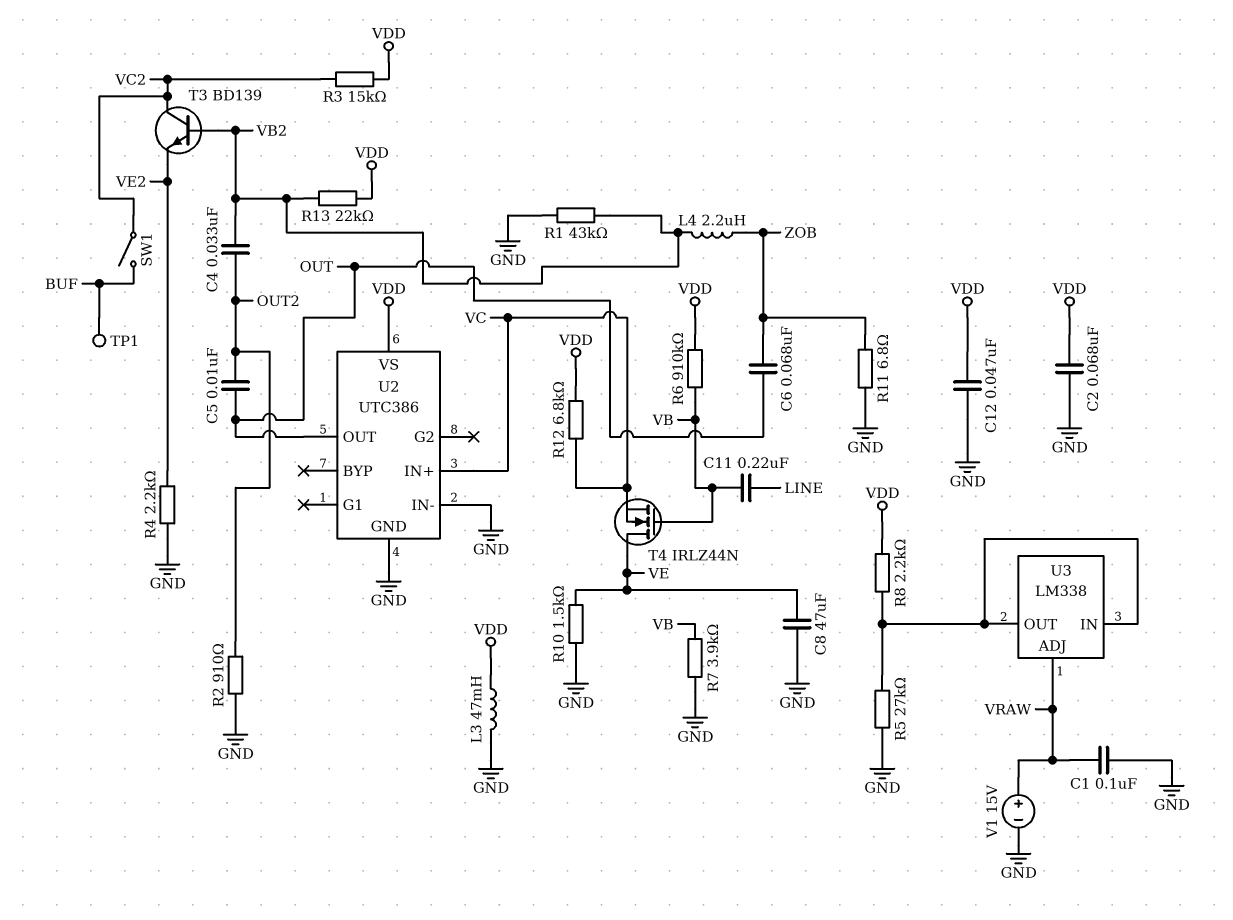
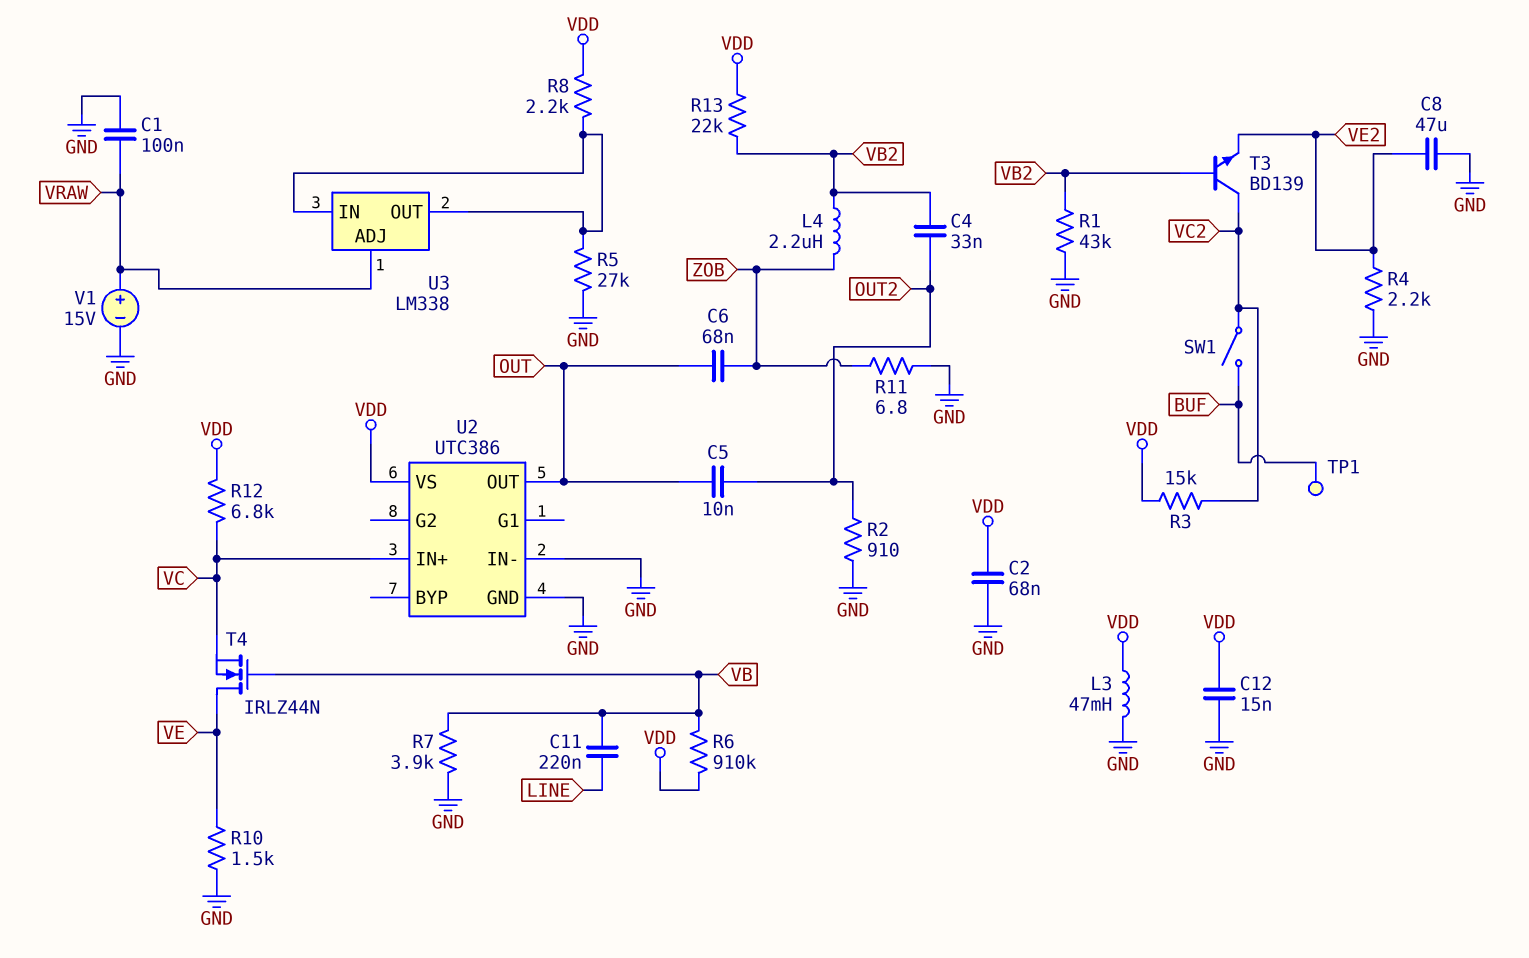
C8: 47uF (GND, VE) -> 47uF (GND, VE2)
C12: 47nF (GND, VDD) -> 15nF (GND, VDD)

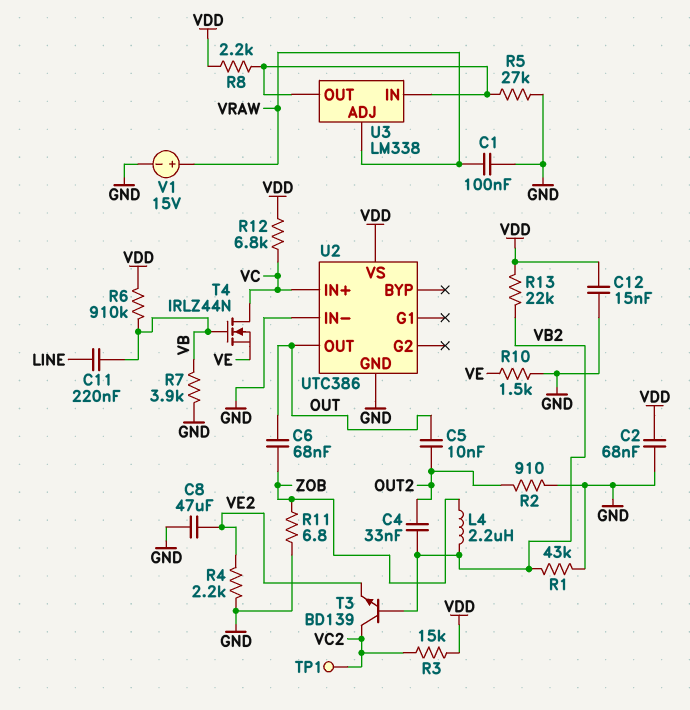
L3: 47mH (GND, VDD) -> none
SW1: switch (BUF, VC2) -> none
T4: NMOS IRLZ44N (G VB, D VE, S VC) -> NMOS IRLZ44N (G VB, D VC, S VE)
TP1: test point (BUF) -> test point (VC2)

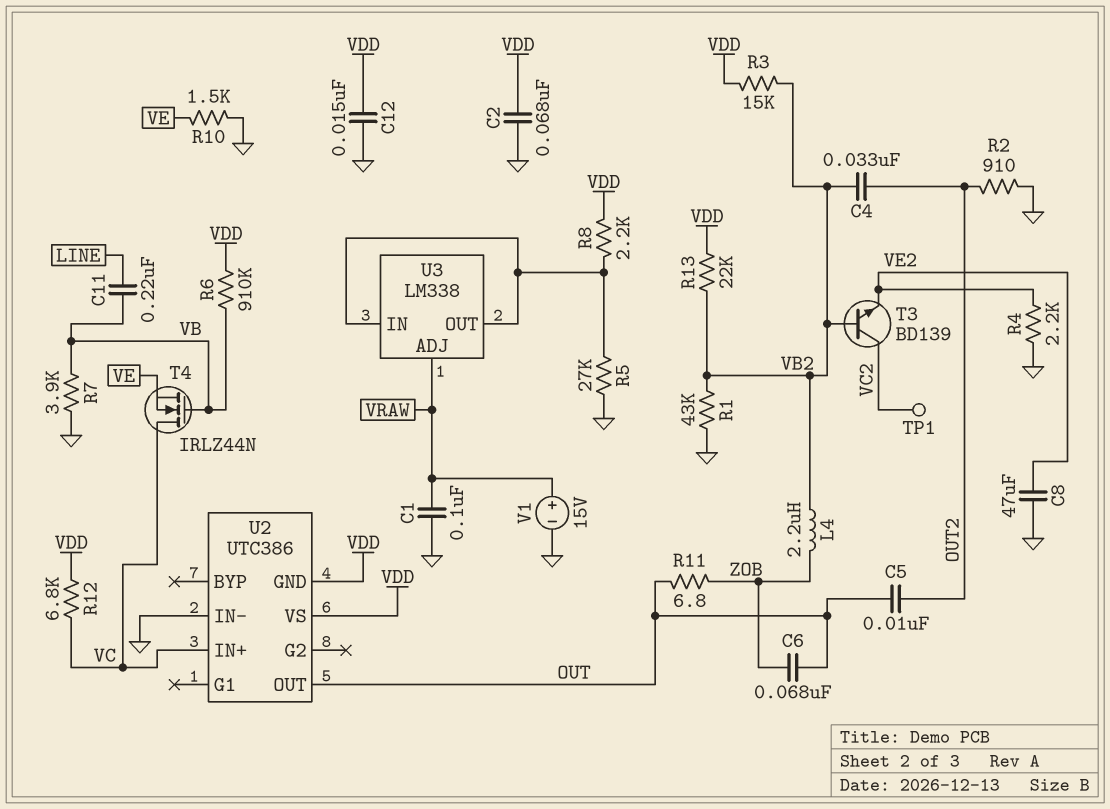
R3: 15k (VC2, VDD) -> 15k (VB2, VDD)
R11: 6.8 (GND, ZOB) -> 6.8 (OUT, ZOB)
U2 pin GND: GND -> VDD

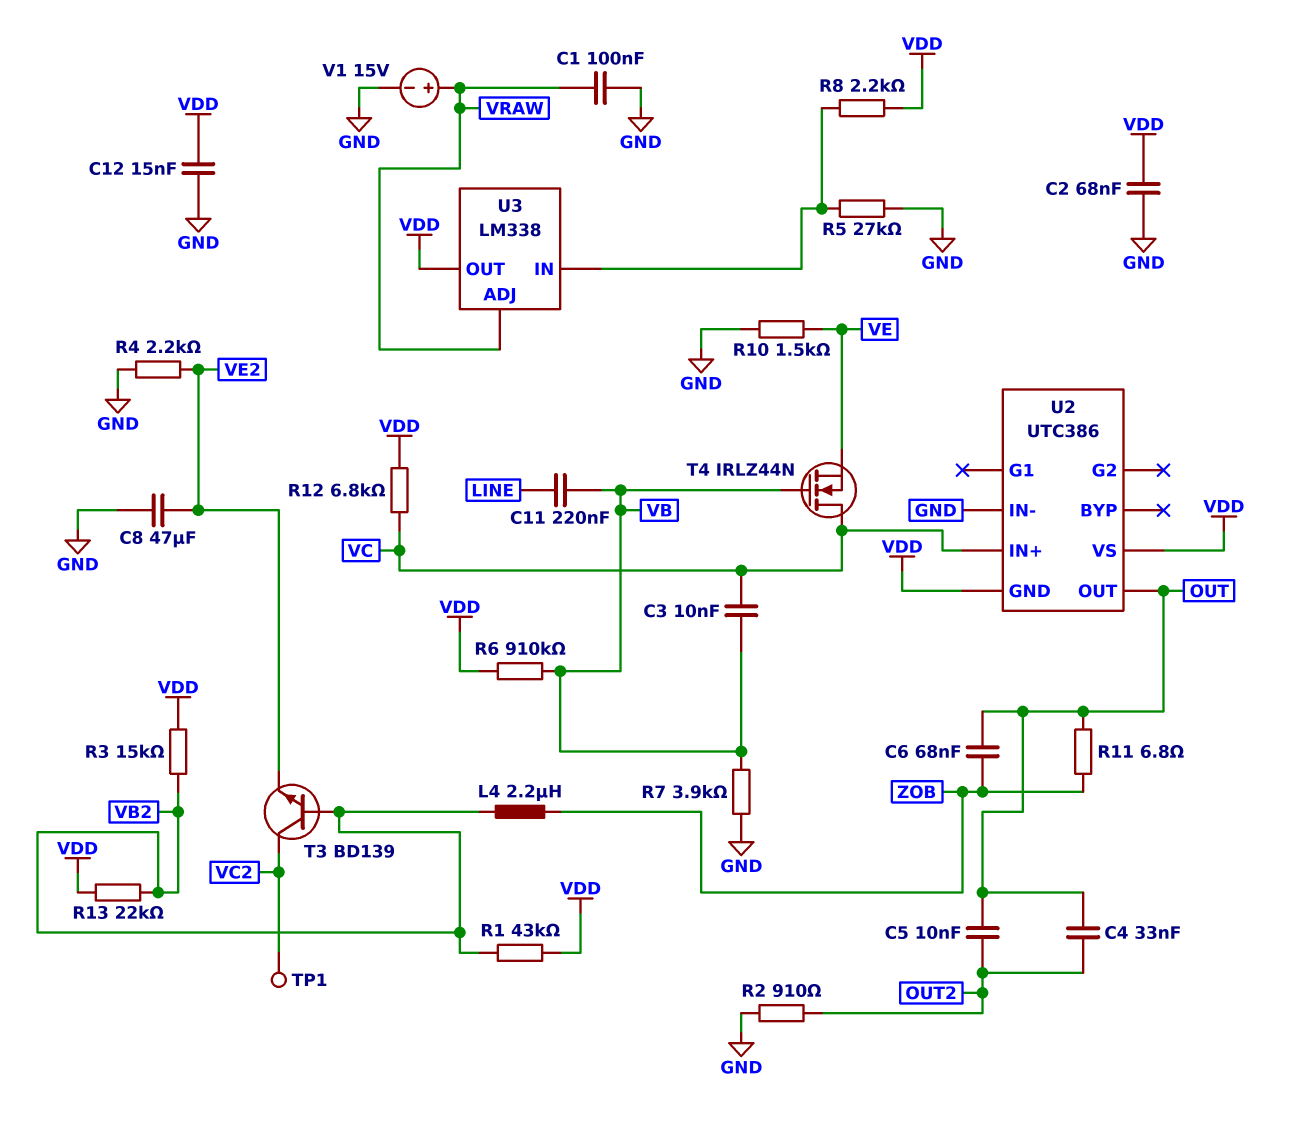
C3: none -> 10nF (VB, VC)
C4: 33nF (OUT2, VB2) -> 33nF (OUT, OUT2)
R1: 43k (GND, VB2) -> 43k (VB2, VDD)
U3 pin OUT: U3/IN -> VDD

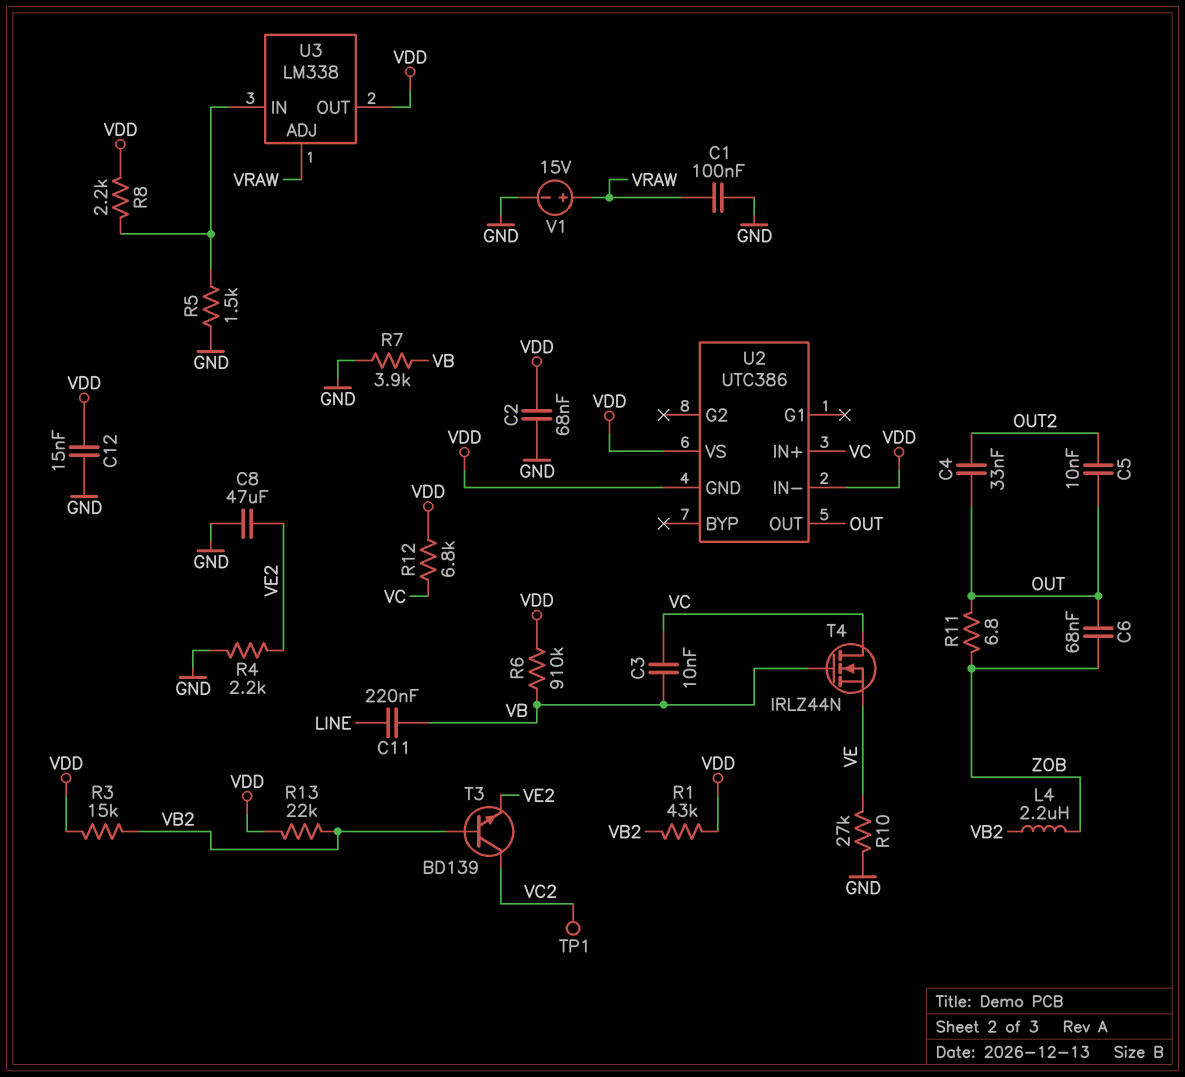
R2: 910 (GND, OUT2) -> none
R5: 27k (GND, U3/IN) -> 1.5k (GND, U3/IN)
R10: 1.5k (GND, VE) -> 27k (GND, VE)
U2 pin IN-: GND -> VDD

